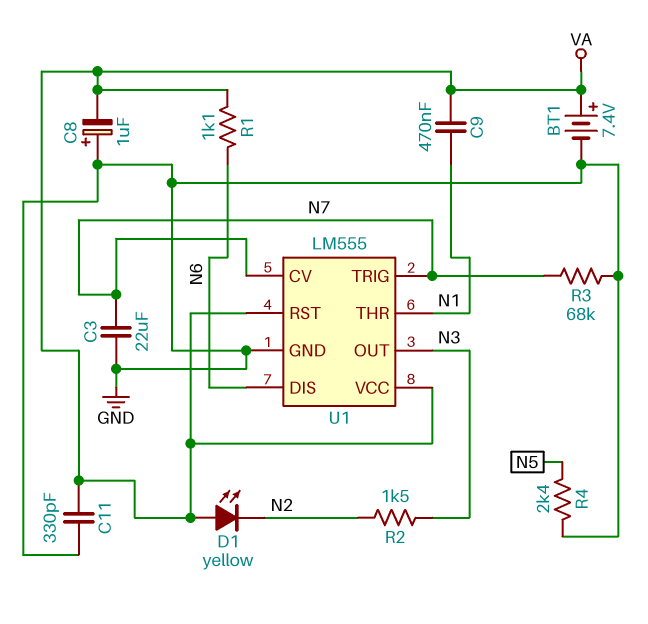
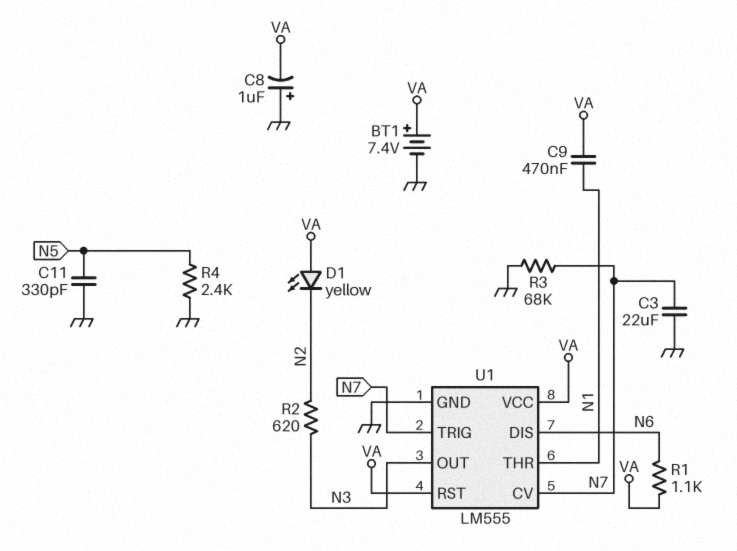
C11: 330pF (GND, VA) -> 330pF (GND, N5)
R2: 1.5k (N2, N3) -> 620 (N2, N3)

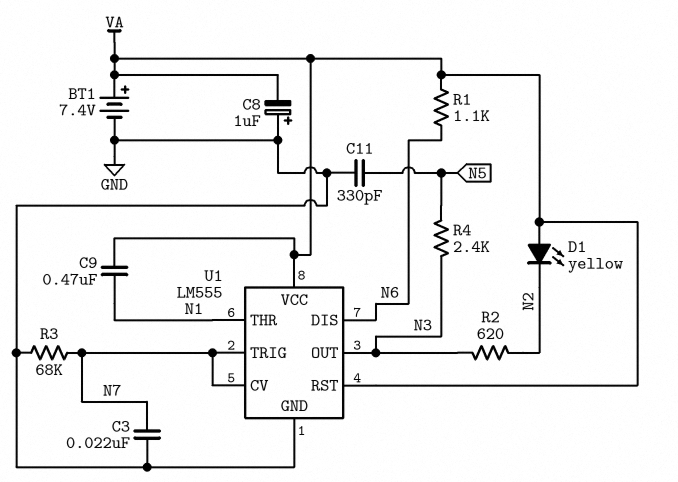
C3: 22uF (GND, N7) -> 22nF (GND, N7)
R4: 2.4k (GND, N5) -> 2.4k (N3, N5)

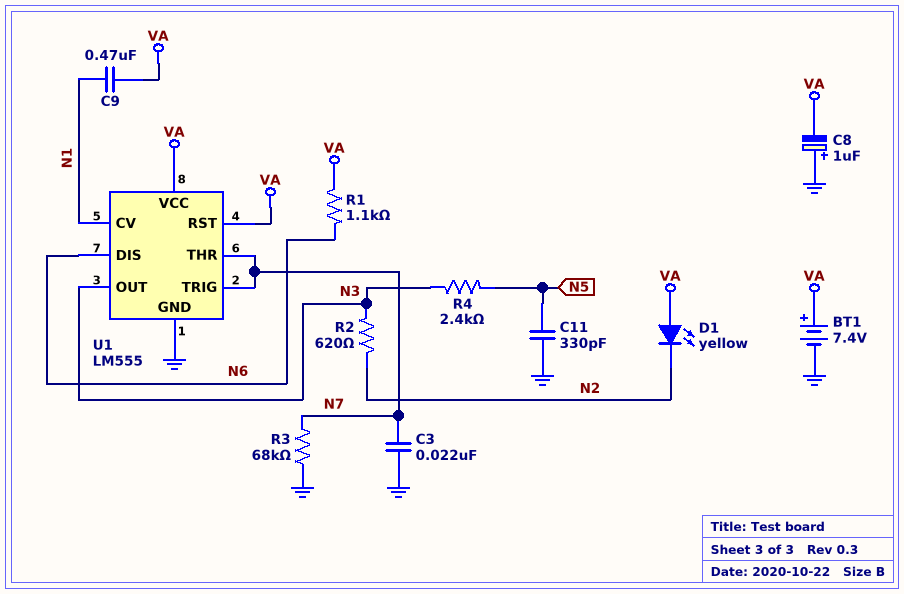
U1 pin CV: N7 -> N1
U1 pin THR: N1 -> N7

